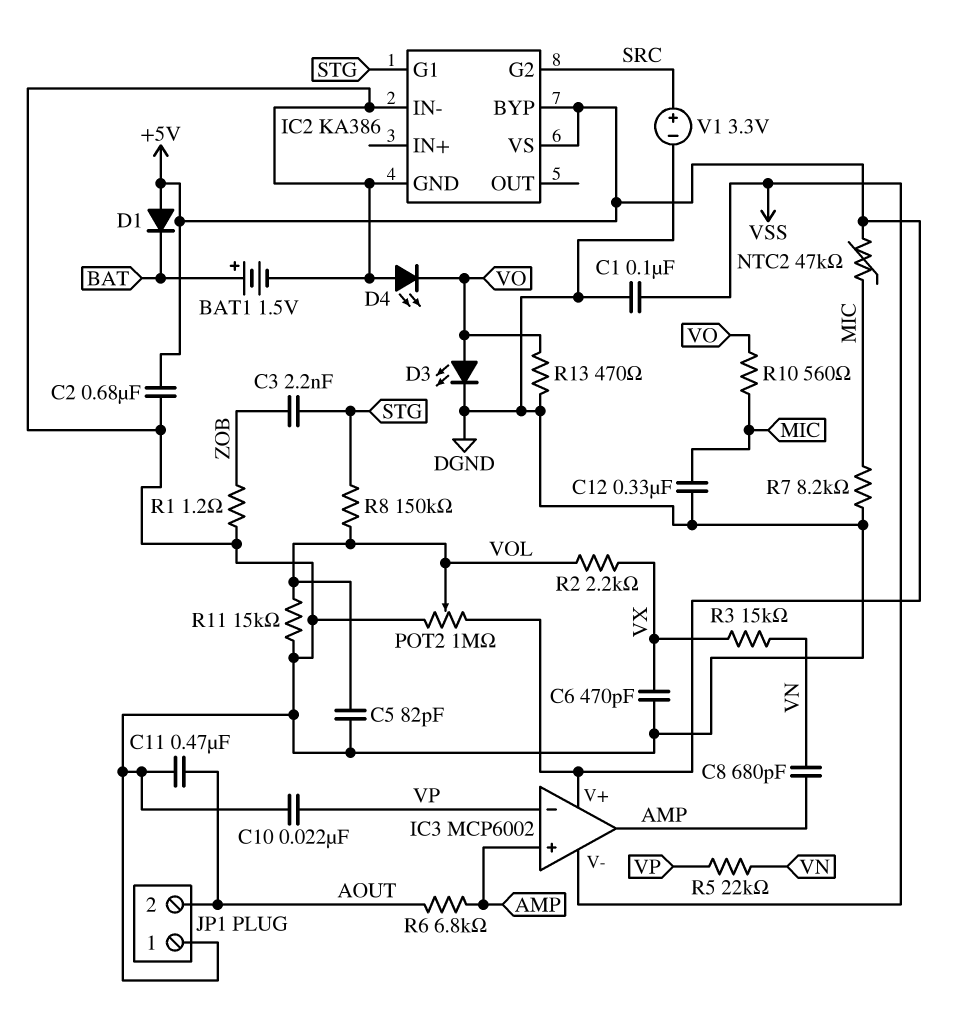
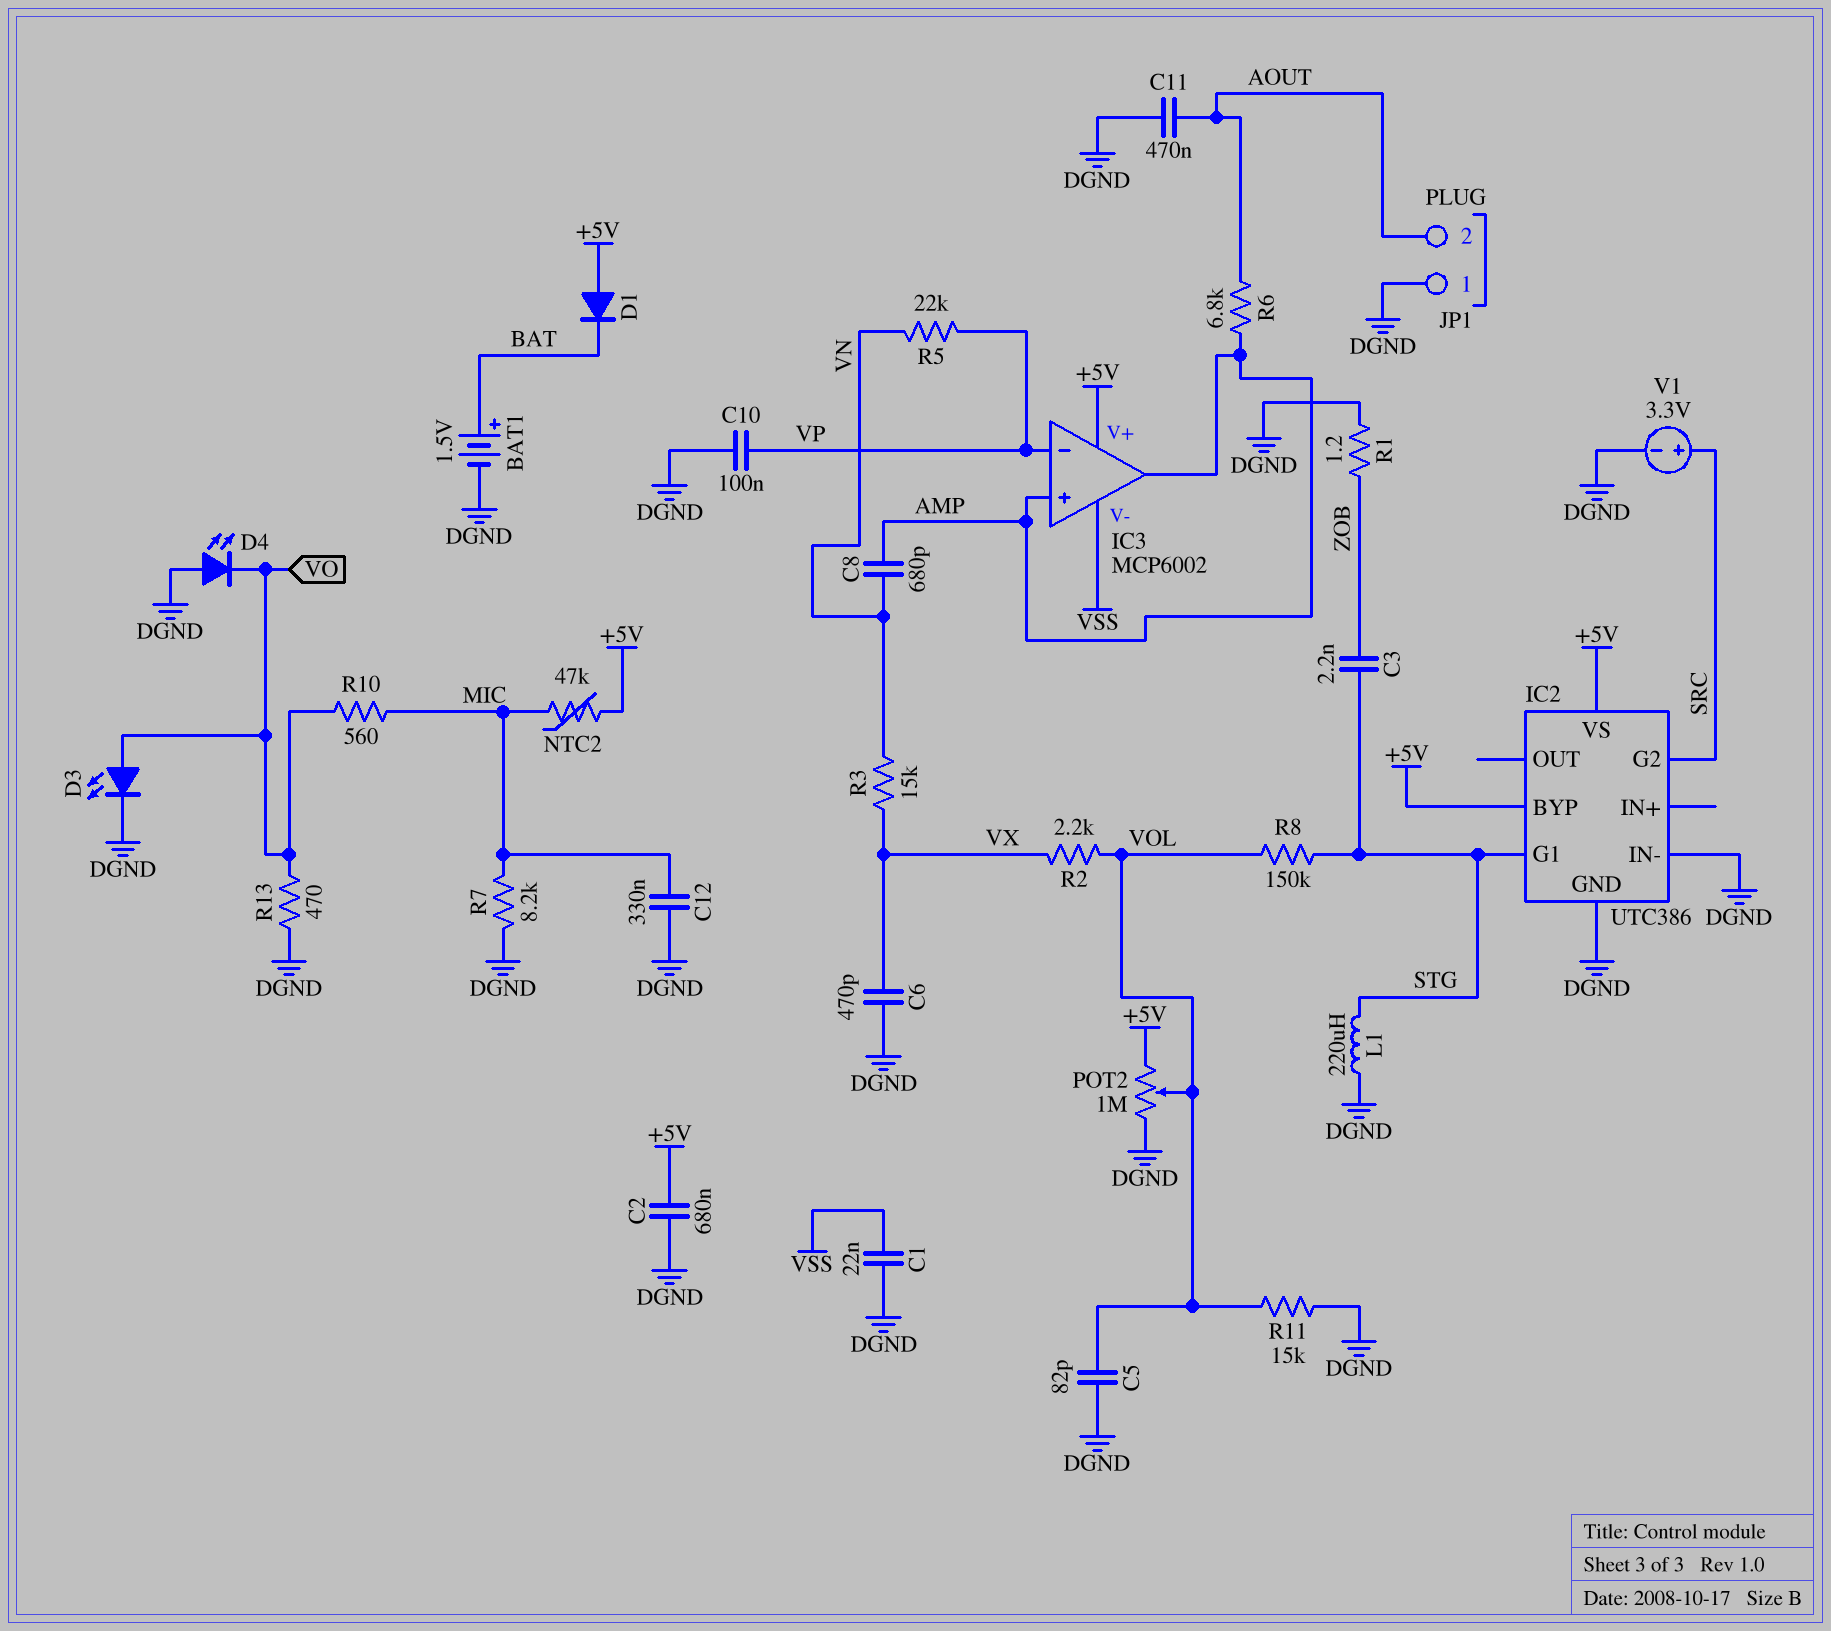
C1: 100nF (DGND, VSS) -> 22nF (DGND, VSS)
C10: 22nF (DGND, VP) -> 100nF (DGND, VP)
IC2: KA386 -> UTC386
L1: none -> 220uH (DGND, STG)

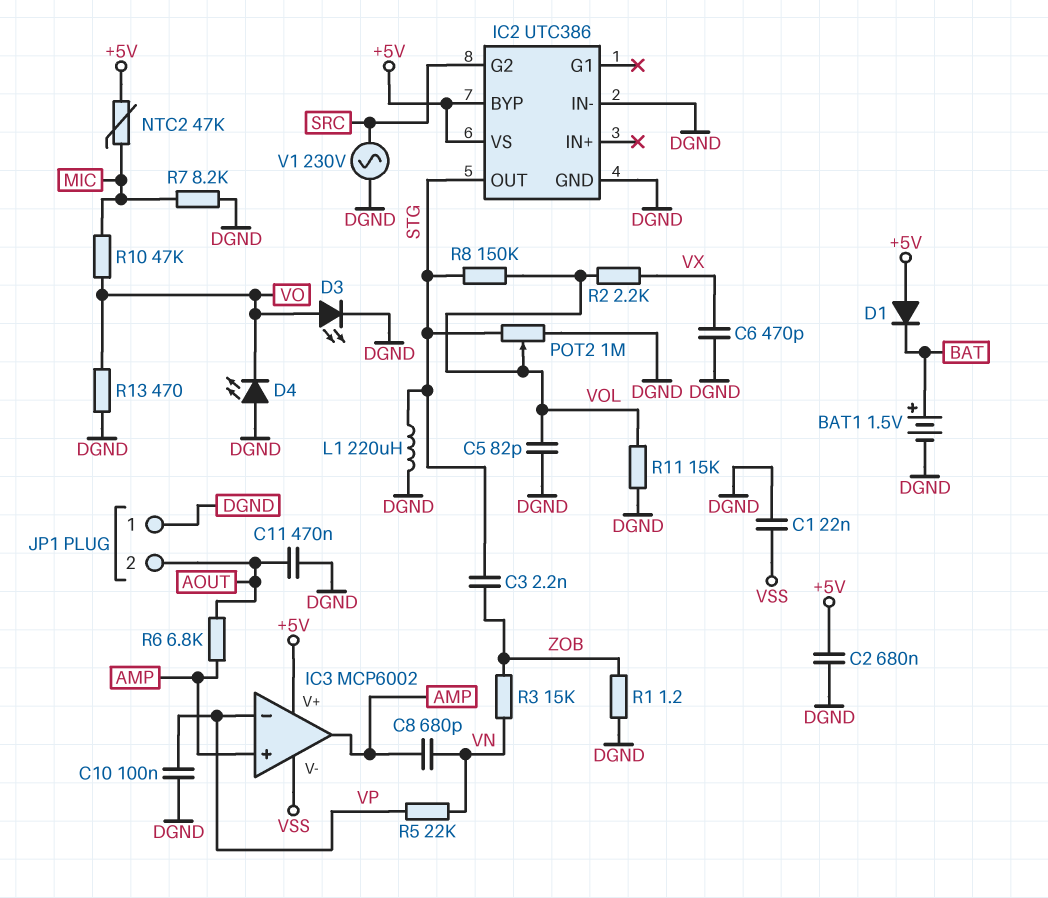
C12: 330nF (DGND, MIC) -> none
IC2 pin G1: STG -> none
IC2 pin OUT: none -> STG
POT2: 1M (+5V, DGND, wiper VOL) -> 1M (DGND, STG, wiper VOL)
R3: 15k (VN, VX) -> 15k (VN, ZOB)
R10: 560 (MIC, VO) -> 47k (MIC, VO)
V1: 3.3V (plus SRC, minus DGND) -> AC 230V (DGND, SRC)

